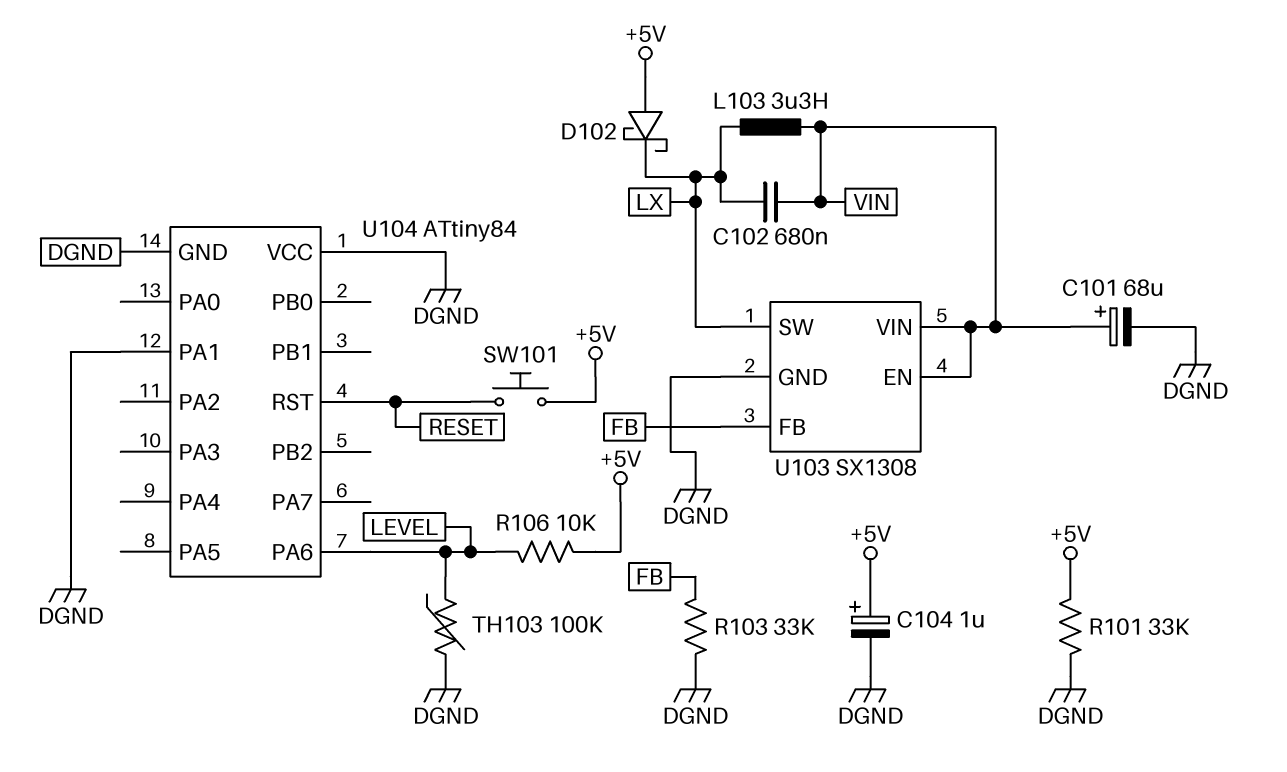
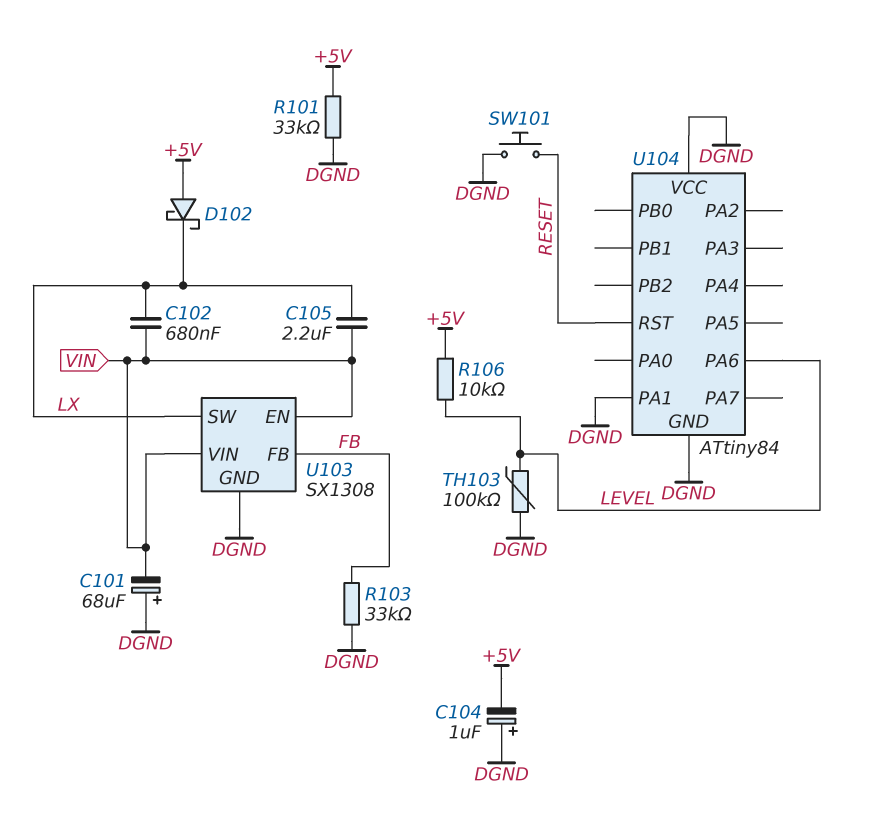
C101: 68uF (plus VIN, minus DGND) -> 68uF (plus DGND, minus VIN)
C104: 1uF (plus +5V, minus DGND) -> 1uF (plus DGND, minus +5V)
C105: none -> 2.2uF (LX, VIN)
L103: 3.3uH (LX, VIN) -> none
SW101: button (+5V, RESET) -> button (DGND, RESET)

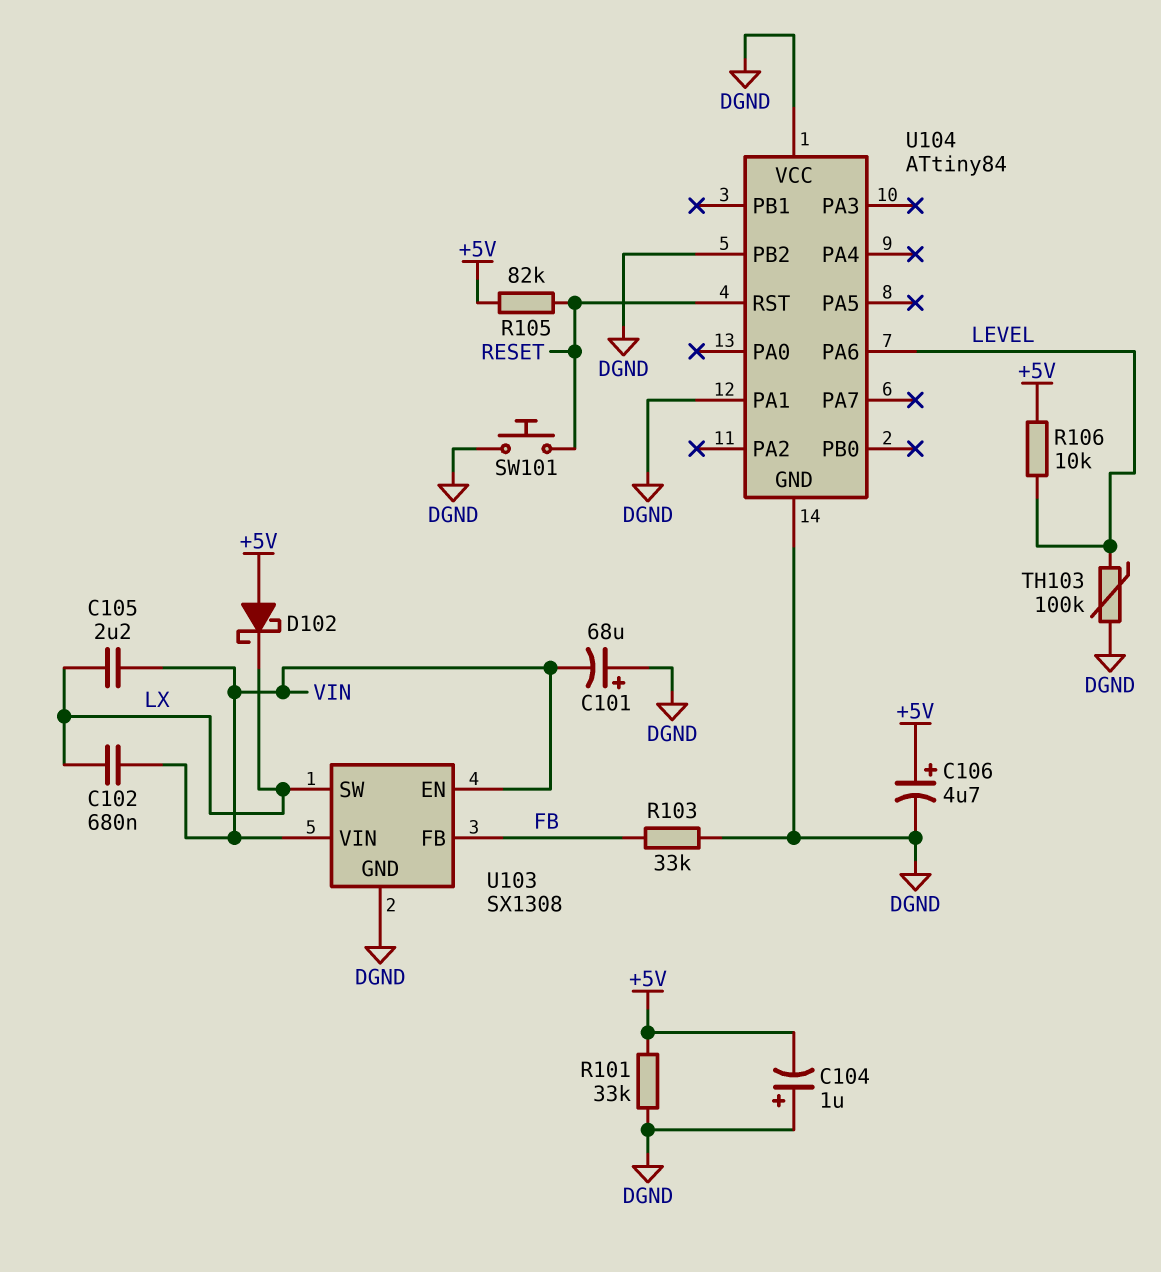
C106: none -> 4.7uF (plus +5V, minus DGND)
R105: none -> 82k (+5V, RESET)
U104 pin PB2: none -> DGND

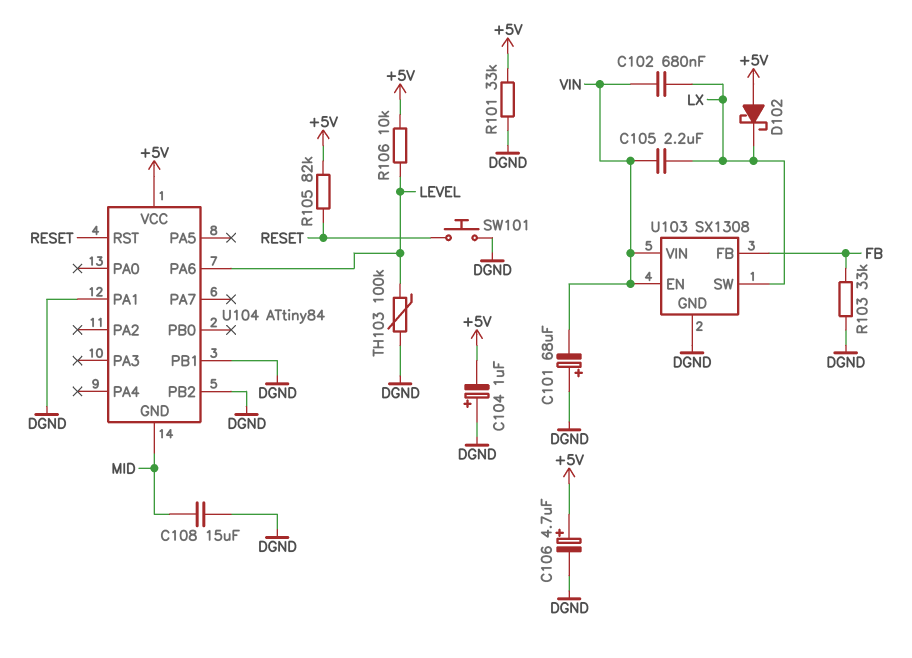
C108: none -> 15uF (DGND, MID)
U104 pin GND: DGND -> MID
U104 pin PB1: none -> DGND
U104 pin VCC: DGND -> +5V

